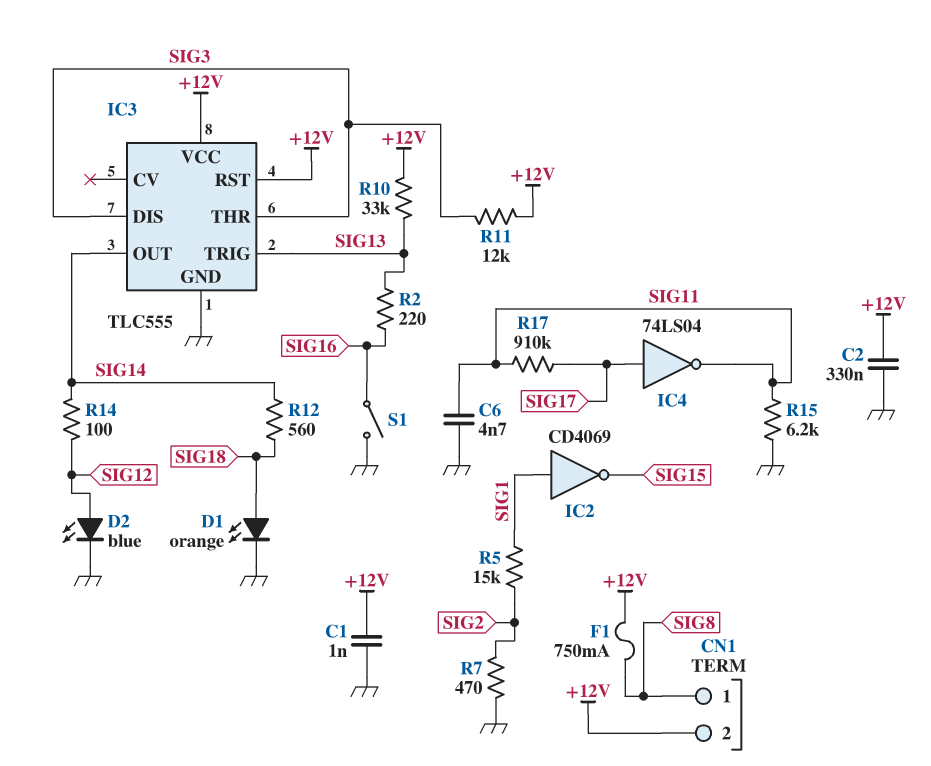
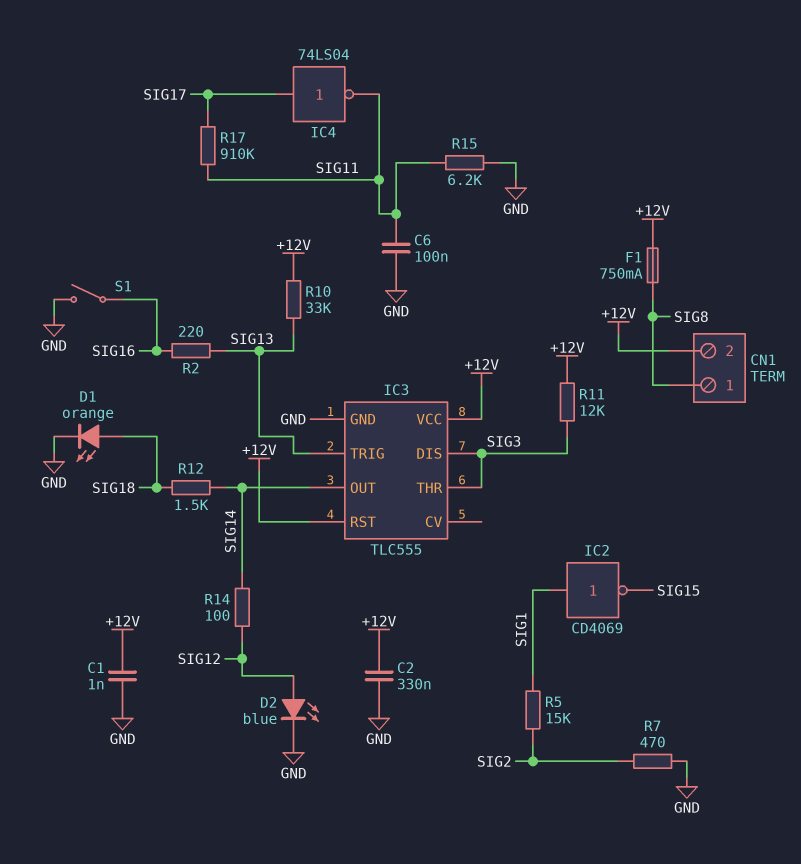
C6: 4.7nF (GND, SIG11) -> 100nF (GND, SIG11)
R12: 560 (SIG14, SIG18) -> 1.5k (SIG14, SIG18)

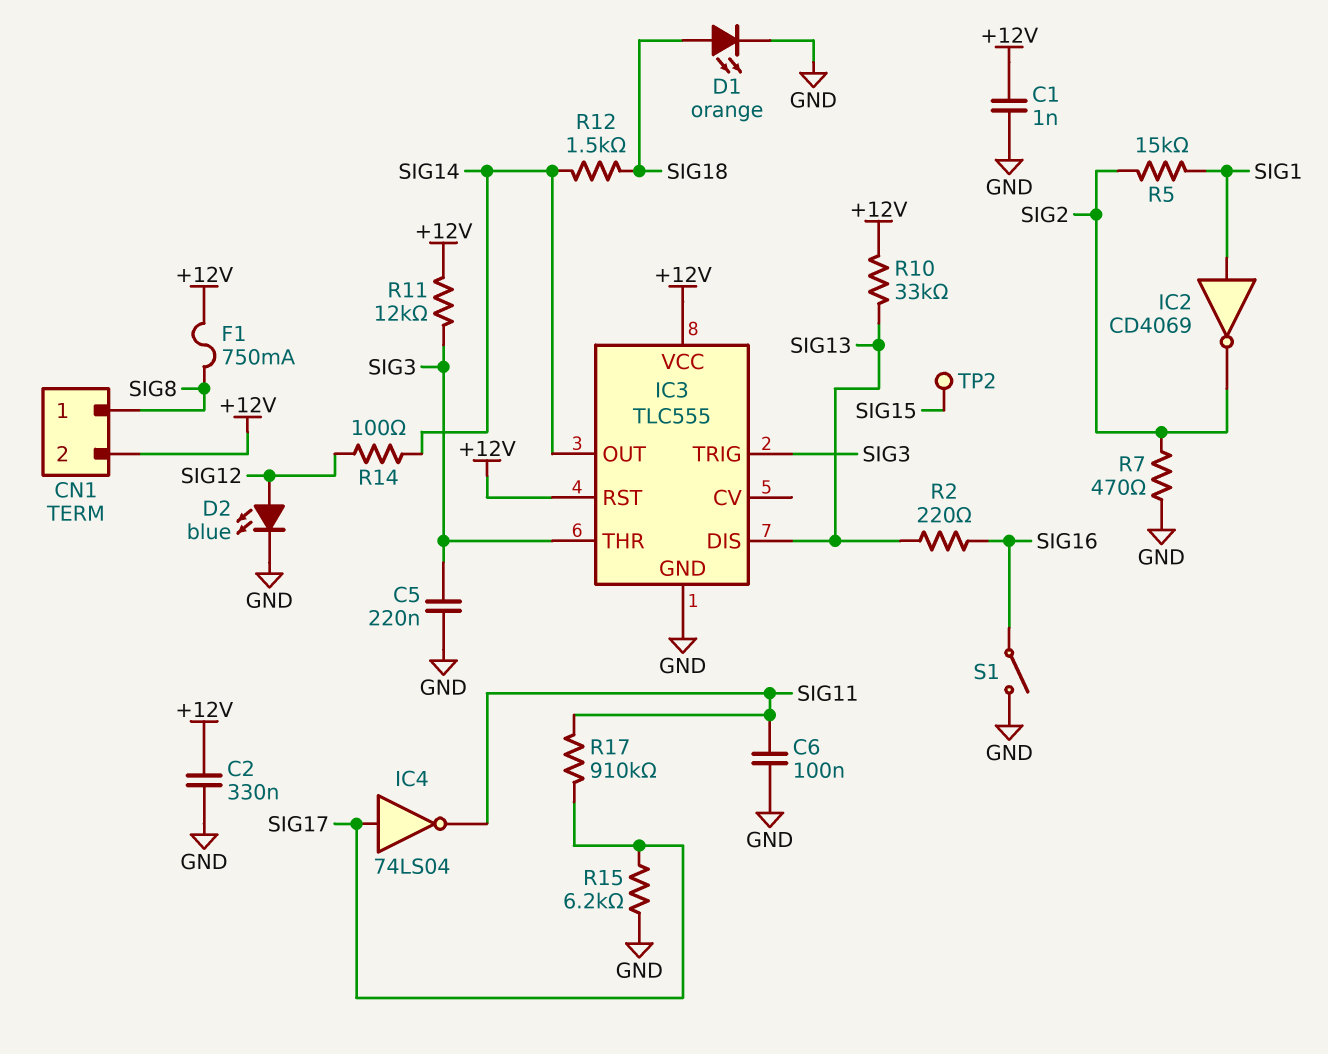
C5: none -> 220nF (GND, SIG3)
IC2: NOT CD4069 (in SIG1, out SIG15) -> NOT CD4069 (in SIG1, out SIG2)
IC3 pin DIS: SIG3 -> SIG13
IC3 pin TRIG: SIG13 -> SIG3
R15: 6.2k (GND, SIG11) -> 6.2k (GND, SIG17)
TP2: none -> test point (SIG15)

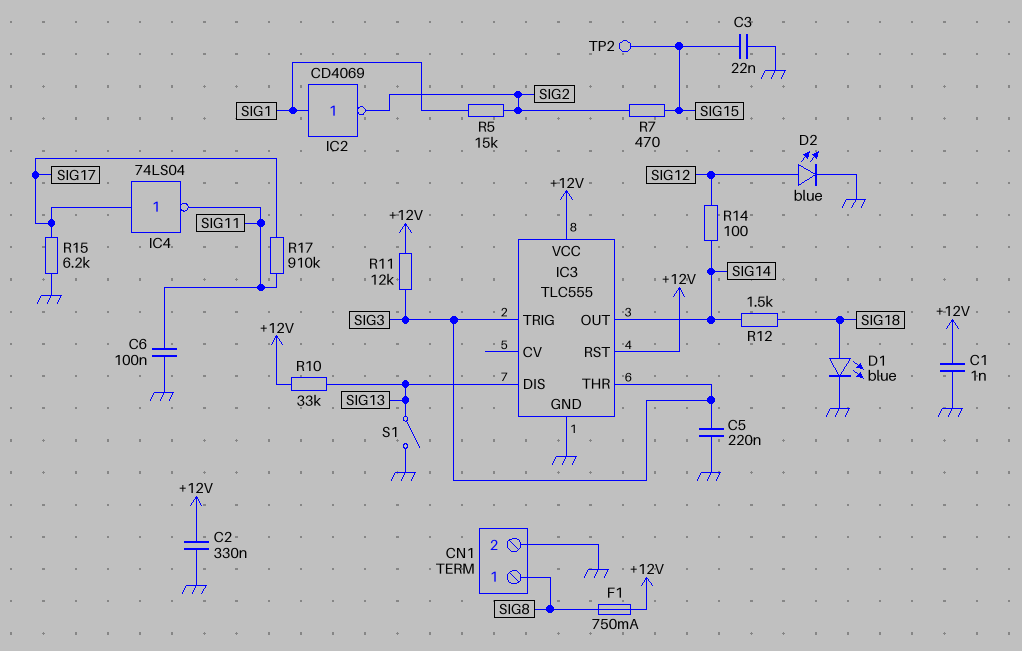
C3: none -> 22nF (GND, SIG15)
CN1 pin 2: +12V -> GND
D1: LED orange (A SIG18, K GND) -> LED blue (A SIG18, K GND)
R2: 220 (SIG13, SIG16) -> none
R7: 470 (GND, SIG2) -> 470 (SIG2, SIG15)
S1: switch (GND, SIG16) -> switch (GND, SIG13)

